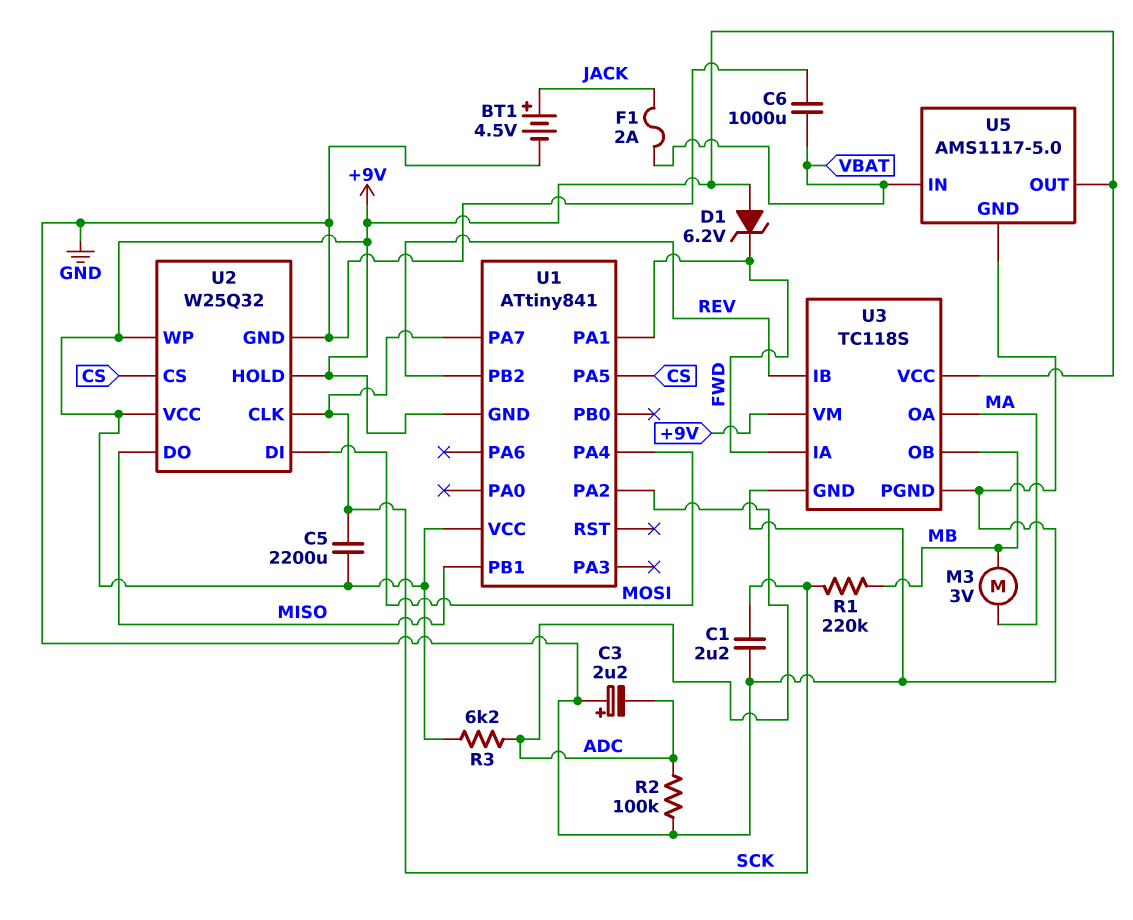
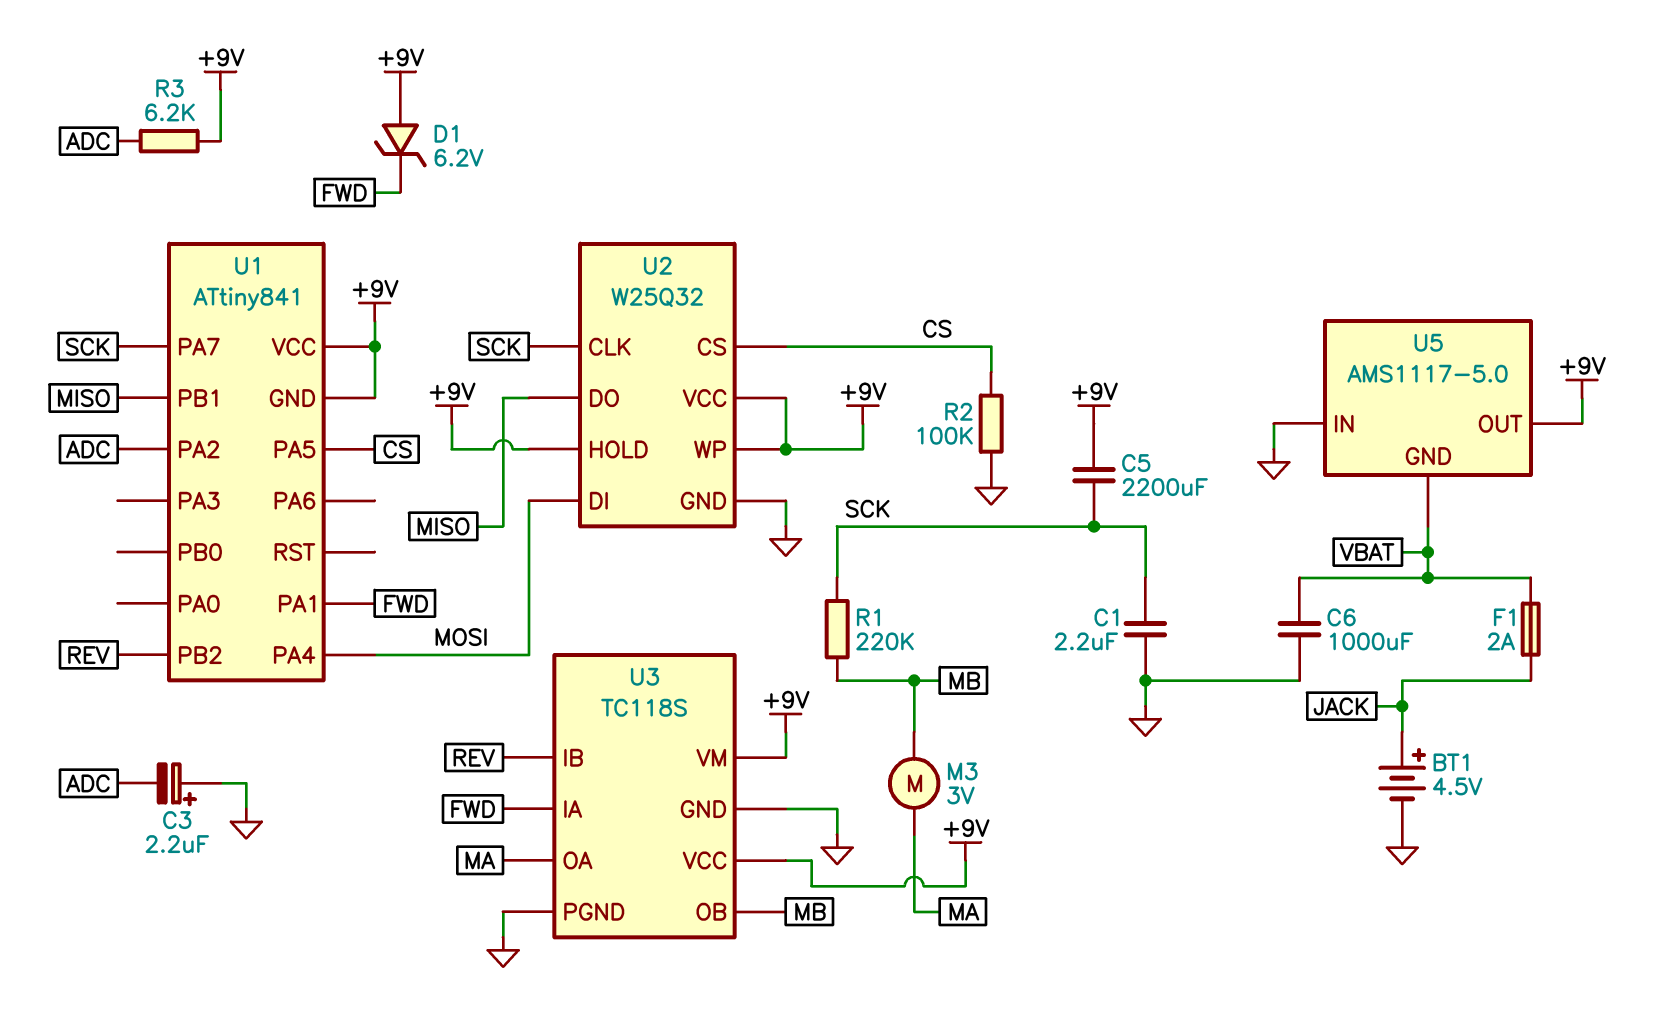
R2: 100k (ADC, GND) -> 100k (CS, GND)
U5 pin GND: GND -> VBAT
U5 pin IN: VBAT -> GND

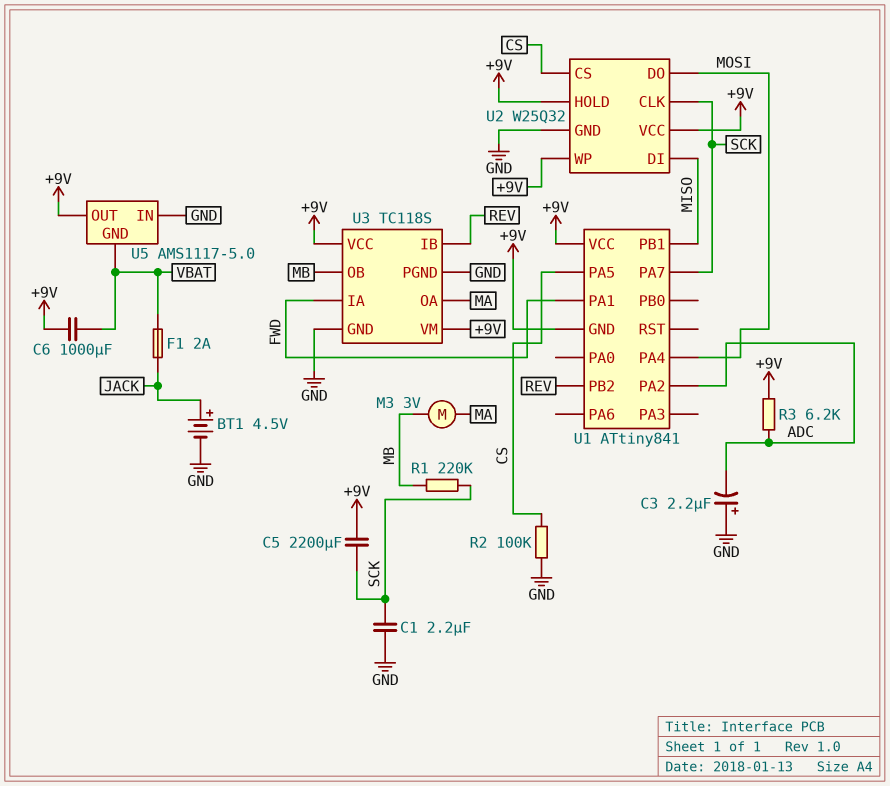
C6: 1000uF (GND, VBAT) -> 1000uF (+9V, VBAT)
D1: zener 6.2V (A +9V, K FWD) -> none
U2 pin DI: MOSI -> MISO
U2 pin DO: MISO -> MOSI

